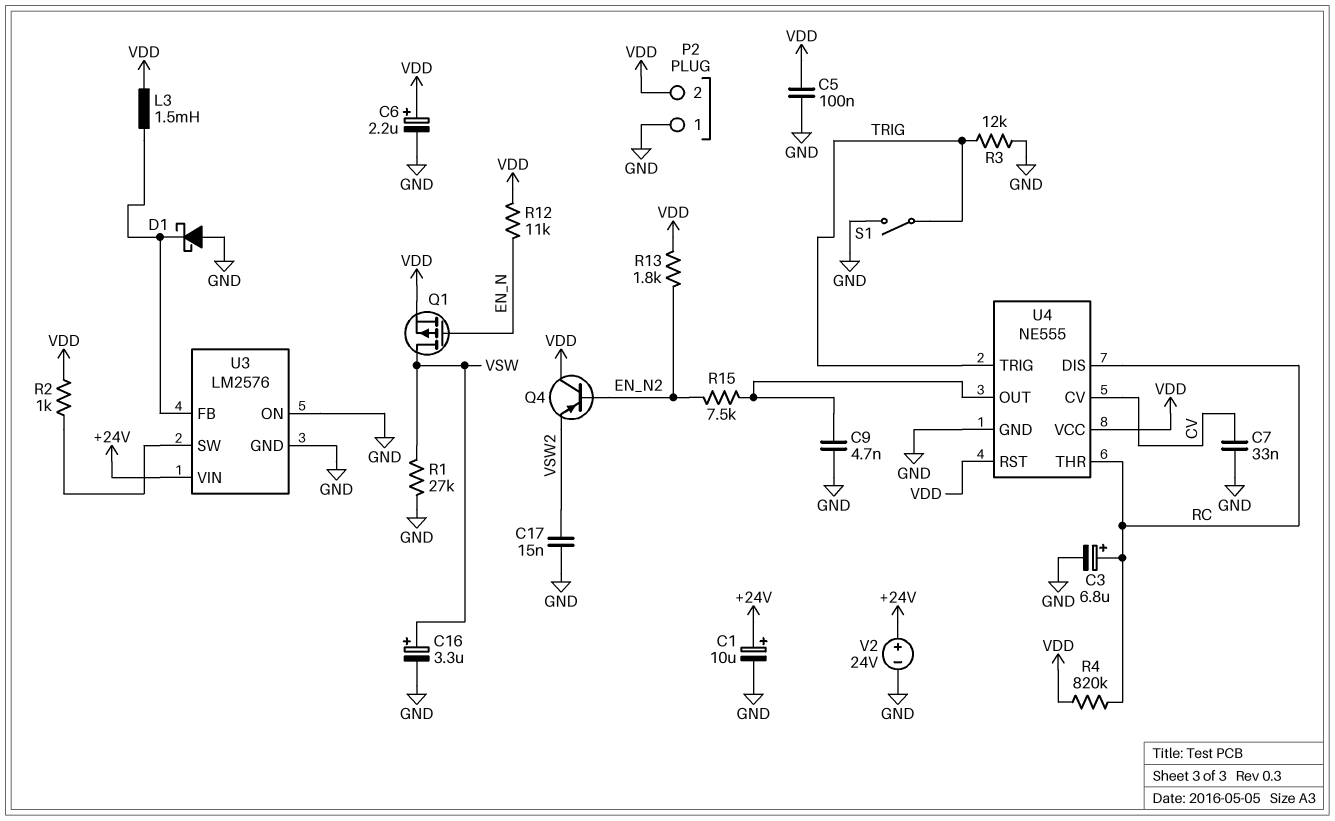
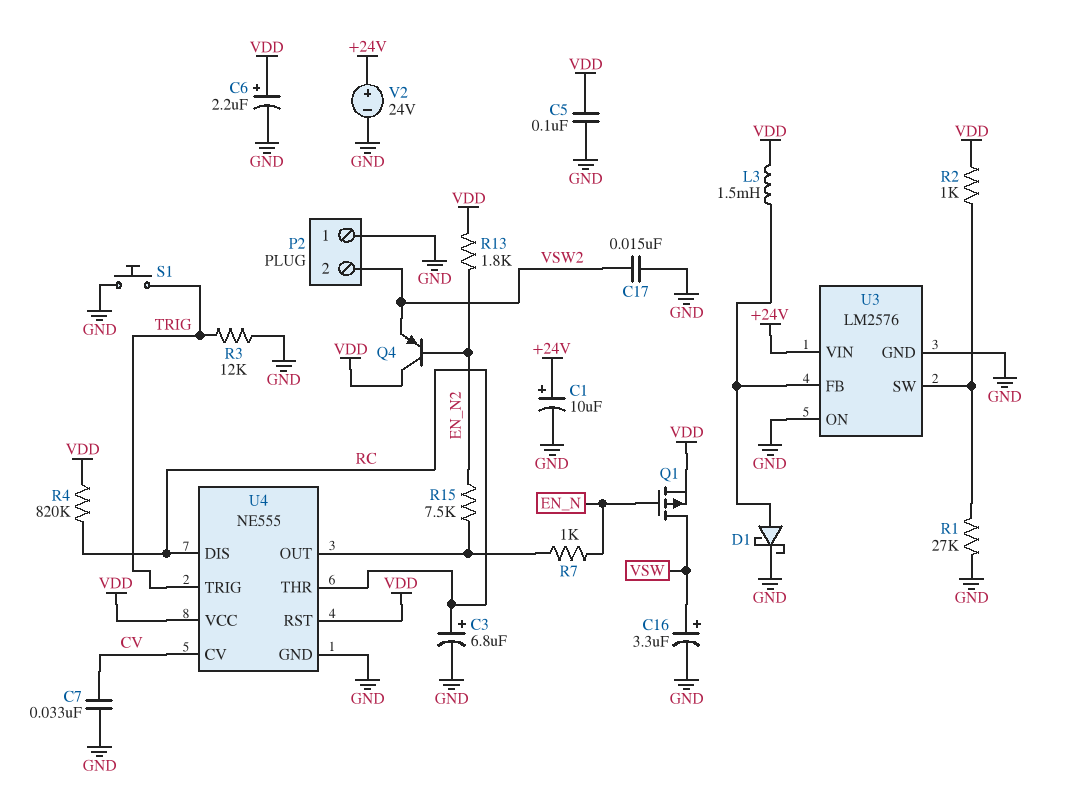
C9: 4.7nF (GND, U4/OUT) -> none
D1: schottky (A GND, K U3/FB) -> schottky (A U3/FB, K GND)
P2 pin 2: VDD -> VSW2
R1: 27k (GND, VSW) -> 27k (GND, U3/SW)
R7: none -> 1k (EN_N, U4/OUT)
R12: 11k (EN_N, VDD) -> none
S1: switch (GND, TRIG) -> button (GND, TRIG)

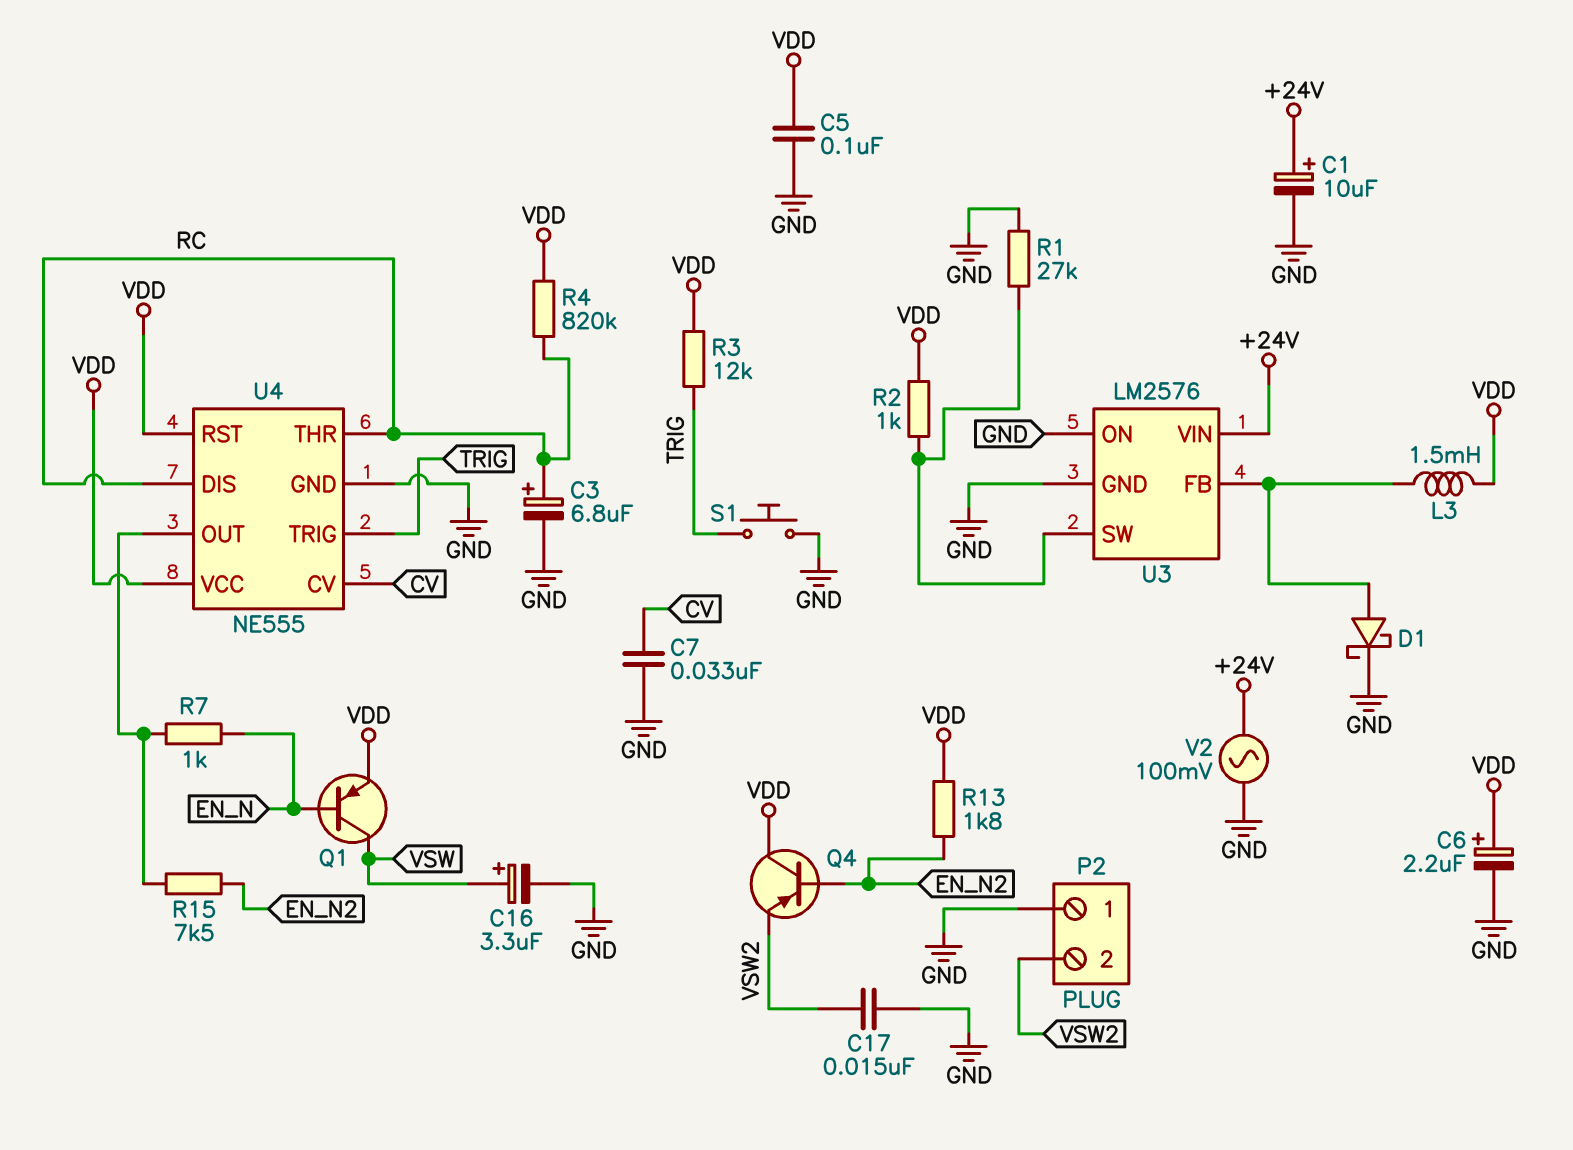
Q1: PMOS (G EN_N, D VSW, S VDD) -> PNP (B EN_N, C VSW, E VDD)
R3: 12k (GND, TRIG) -> 12k (TRIG, VDD)
V2: 24V (plus +24V, minus GND) -> AC 100mV (+24V, GND)

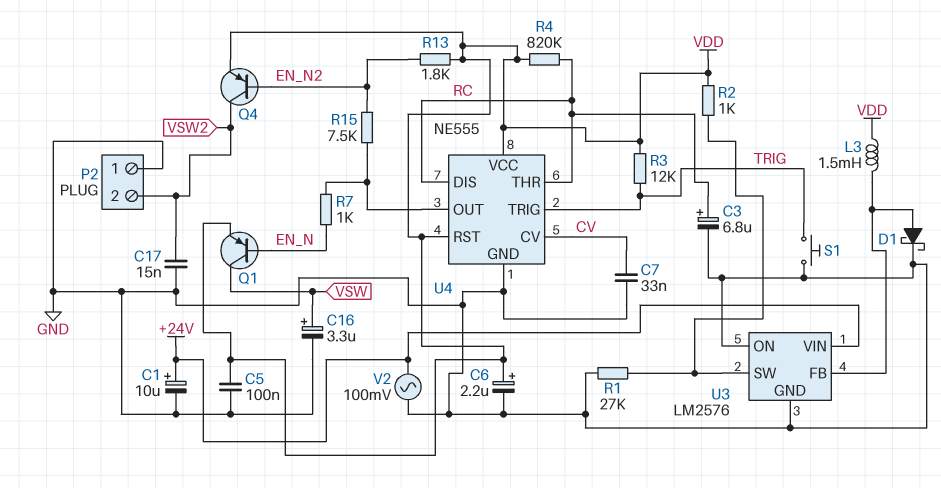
Q4: PNP (B EN_N2, C VDD, E VSW2) -> PNP (B EN_N2, C VSW2, E VDD)

